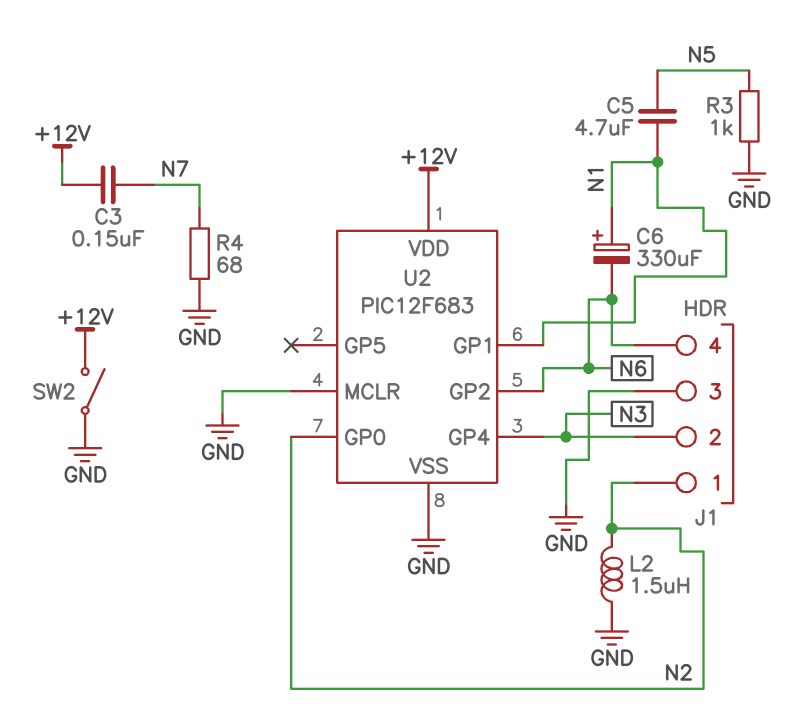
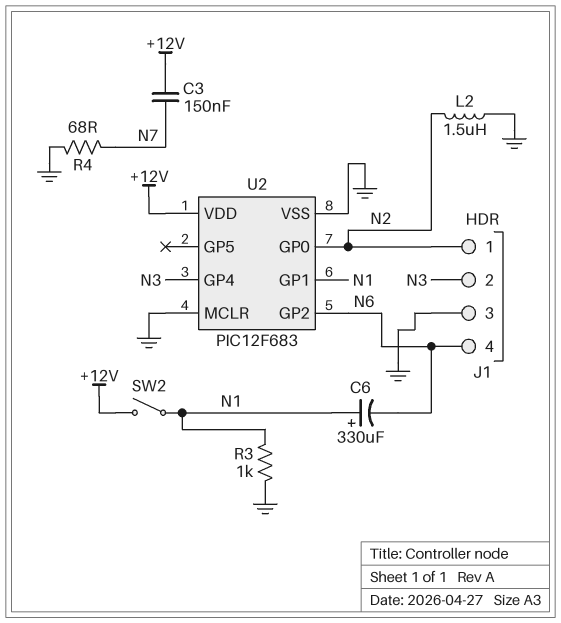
C5: 4.7uF (N1, N5) -> none
R3: 1k (GND, N5) -> 1k (GND, N1)
SW2: switch (+12V, GND) -> switch (+12V, N1)

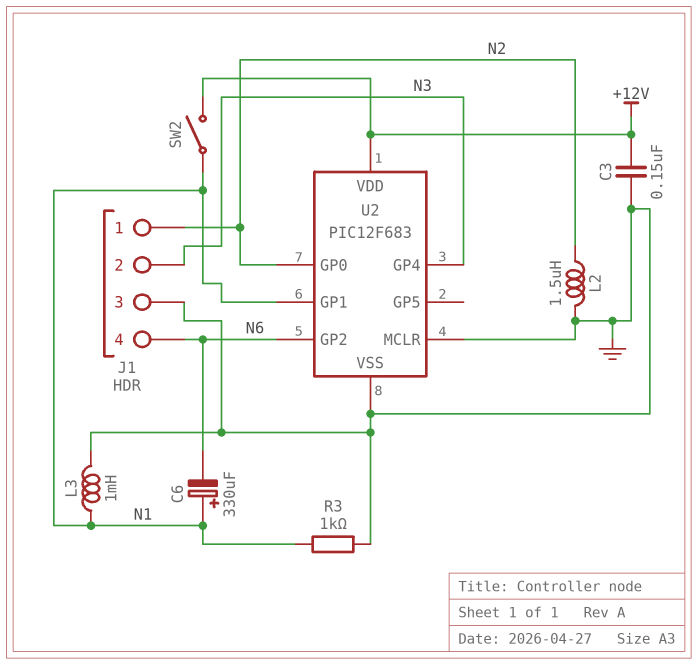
C3: 150nF (+12V, N7) -> 150nF (+12V, GND)
L3: none -> 1mH (GND, N1)
R4: 68 (GND, N7) -> none

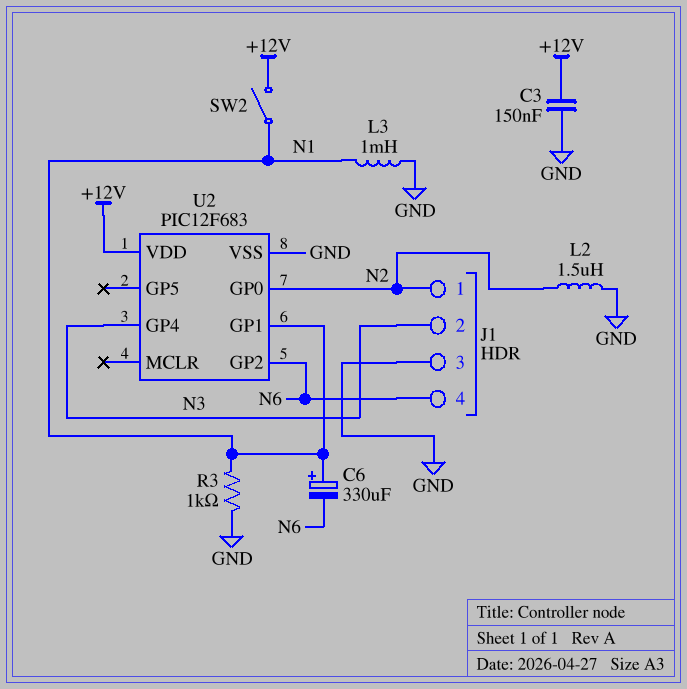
U2 pin MCLR: GND -> none

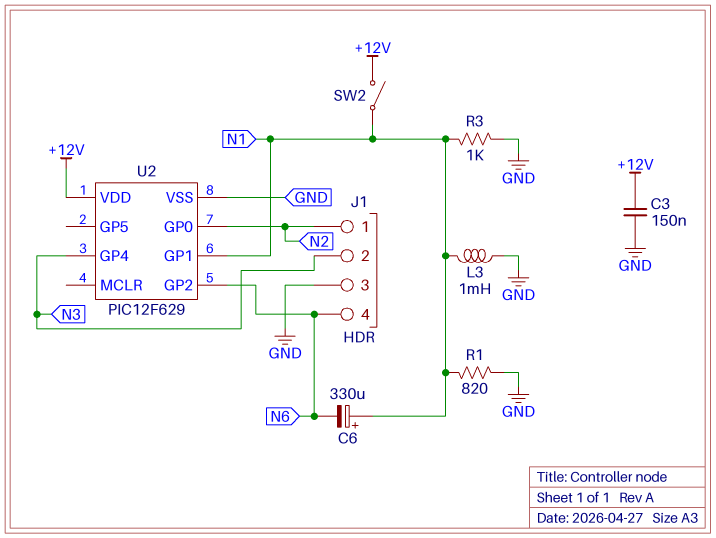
L2: 1.5uH (GND, N2) -> none
R1: none -> 820 (GND, N1)
U2: PIC12F683 -> PIC12F629

